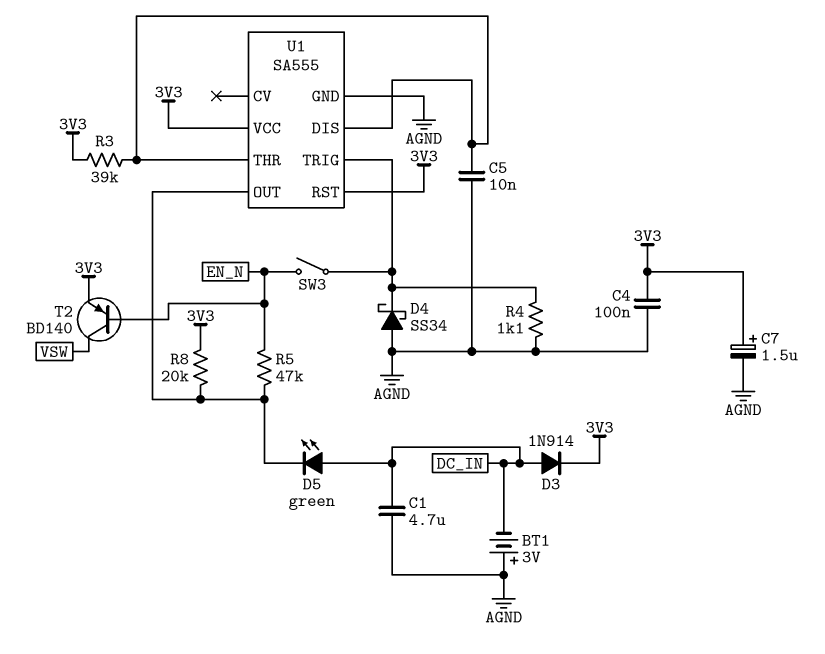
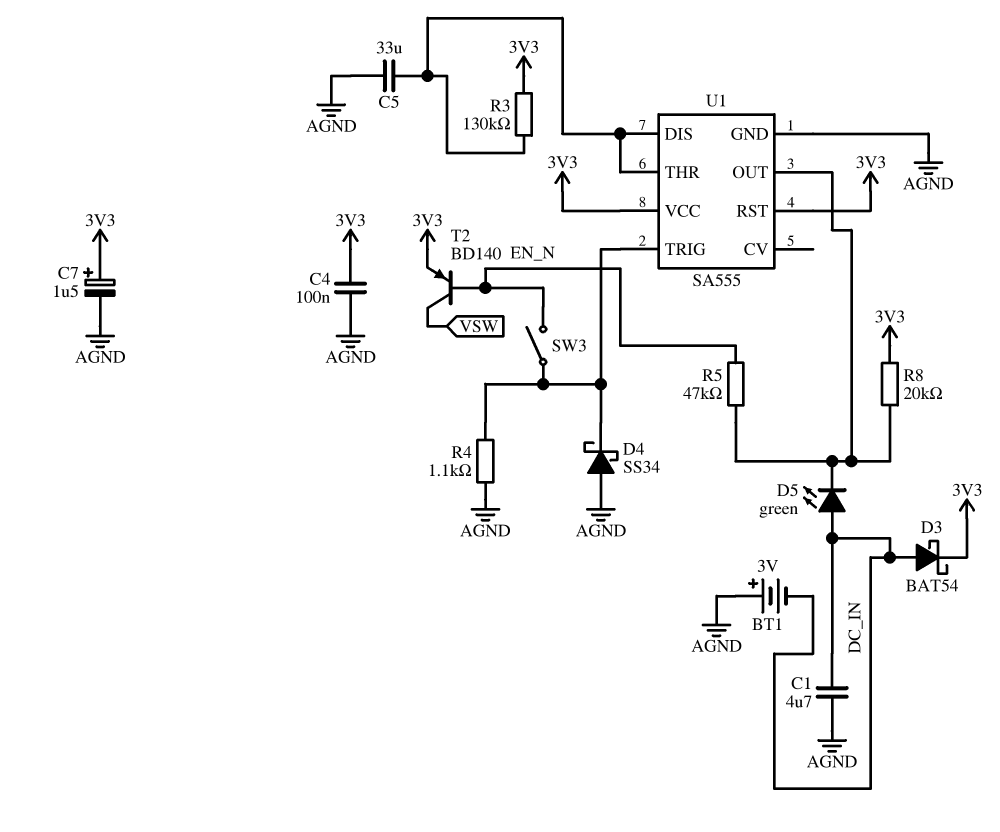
C5: 10nF (AGND, U1/DIS) -> 33uF (AGND, U1/DIS)
D3: diode 1N914 (A DC_IN, K 3V3) -> schottky BAT54 (A DC_IN, K 3V3)
R3: 39k (3V3, U1/DIS) -> 130k (3V3, U1/DIS)

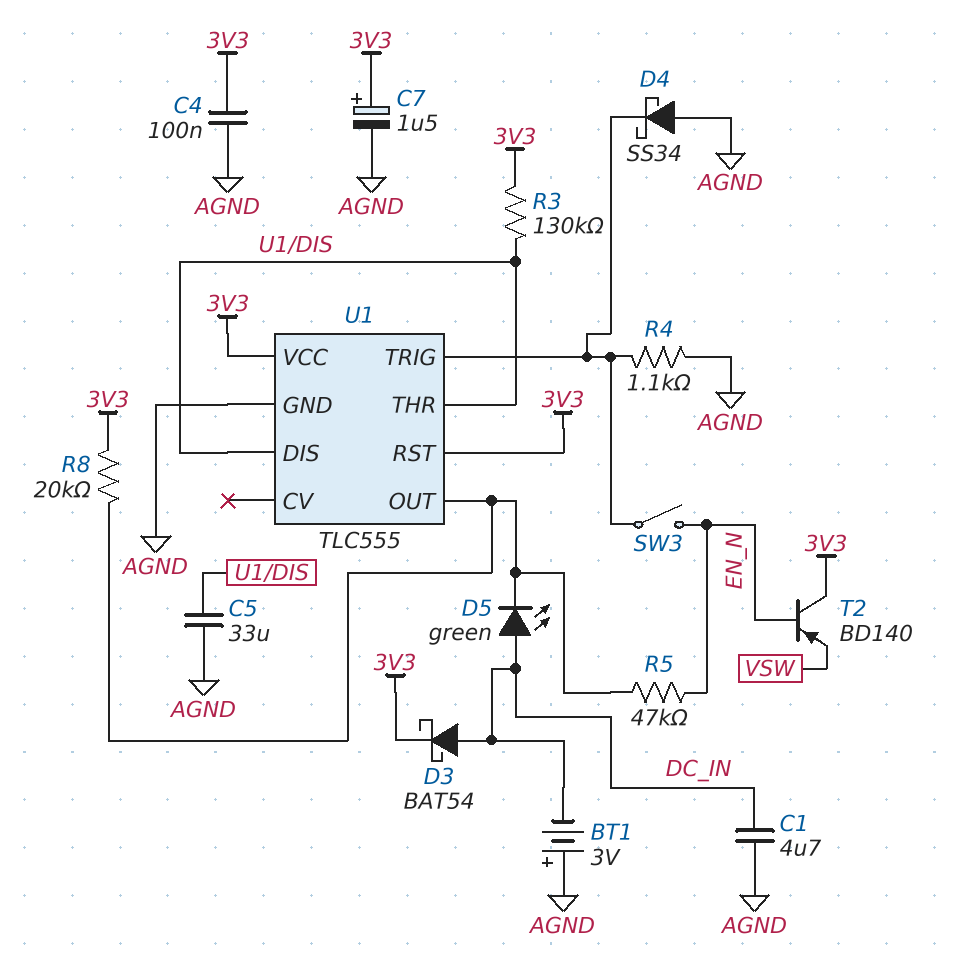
T2: PNP BD140 (B EN_N, C VSW, E 3V3) -> PNP BD140 (B EN_N, C 3V3, E VSW)
U1: SA555 -> TLC555

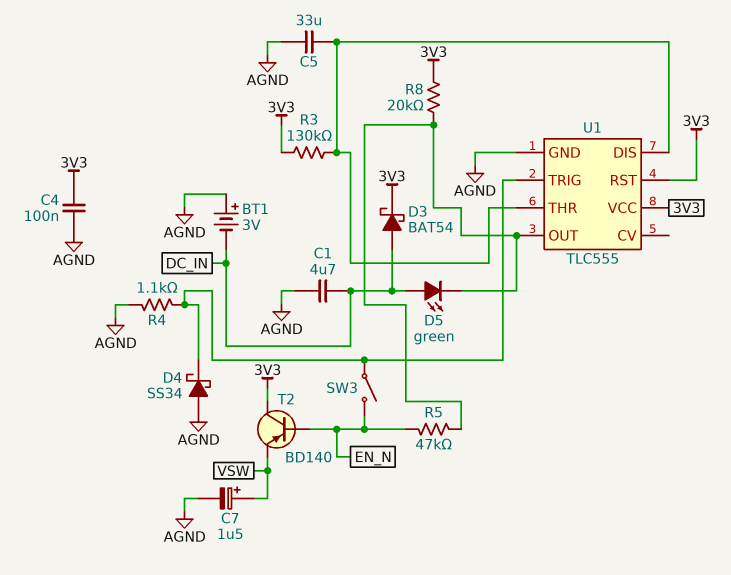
C7: 1.5uF (plus 3V3, minus AGND) -> 1.5uF (plus VSW, minus AGND)

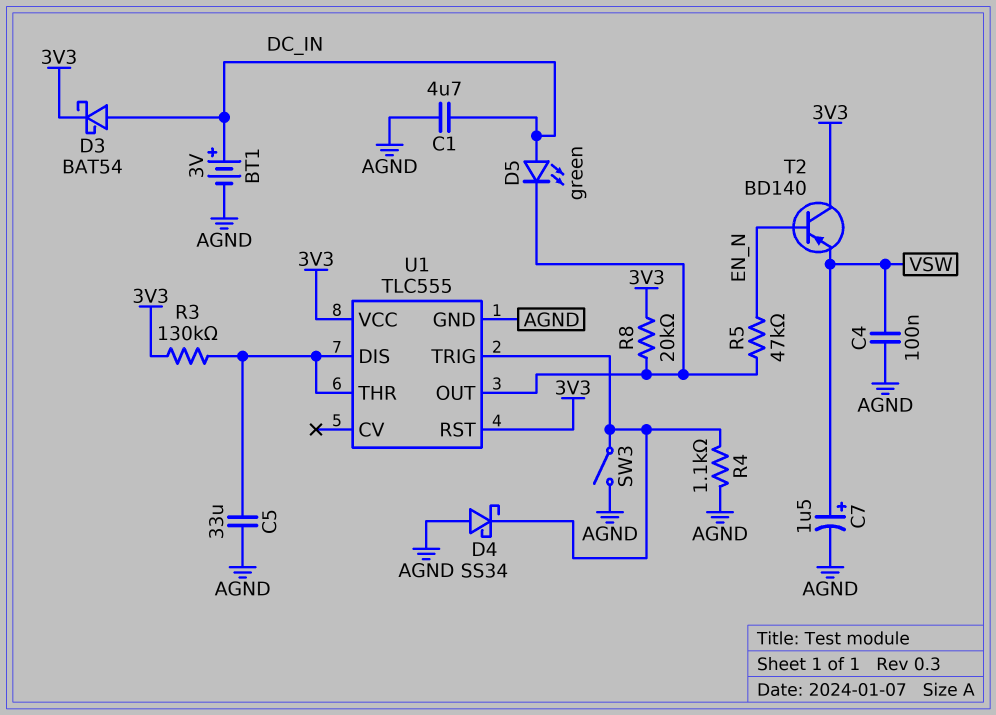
BT1: 3V (plus AGND, minus DC_IN) -> 3V (plus DC_IN, minus AGND)
C4: 100nF (3V3, AGND) -> 100nF (AGND, VSW)
SW3: switch (EN_N, U1/TRIG) -> switch (AGND, U1/TRIG)

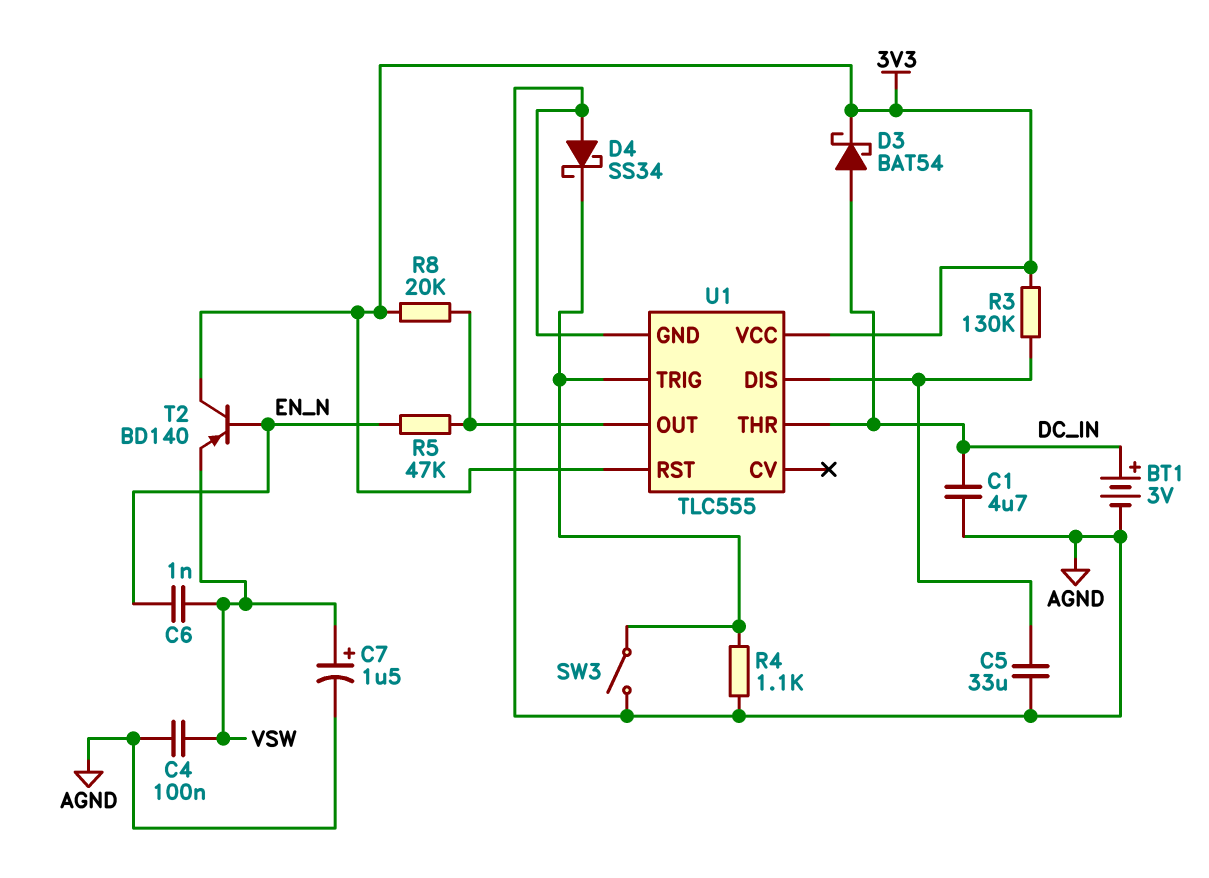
C6: none -> 1nF (EN_N, VSW)
D5: LED green (A DC_IN, K U1/OUT) -> none
U1 pin THR: U1/DIS -> DC_IN

